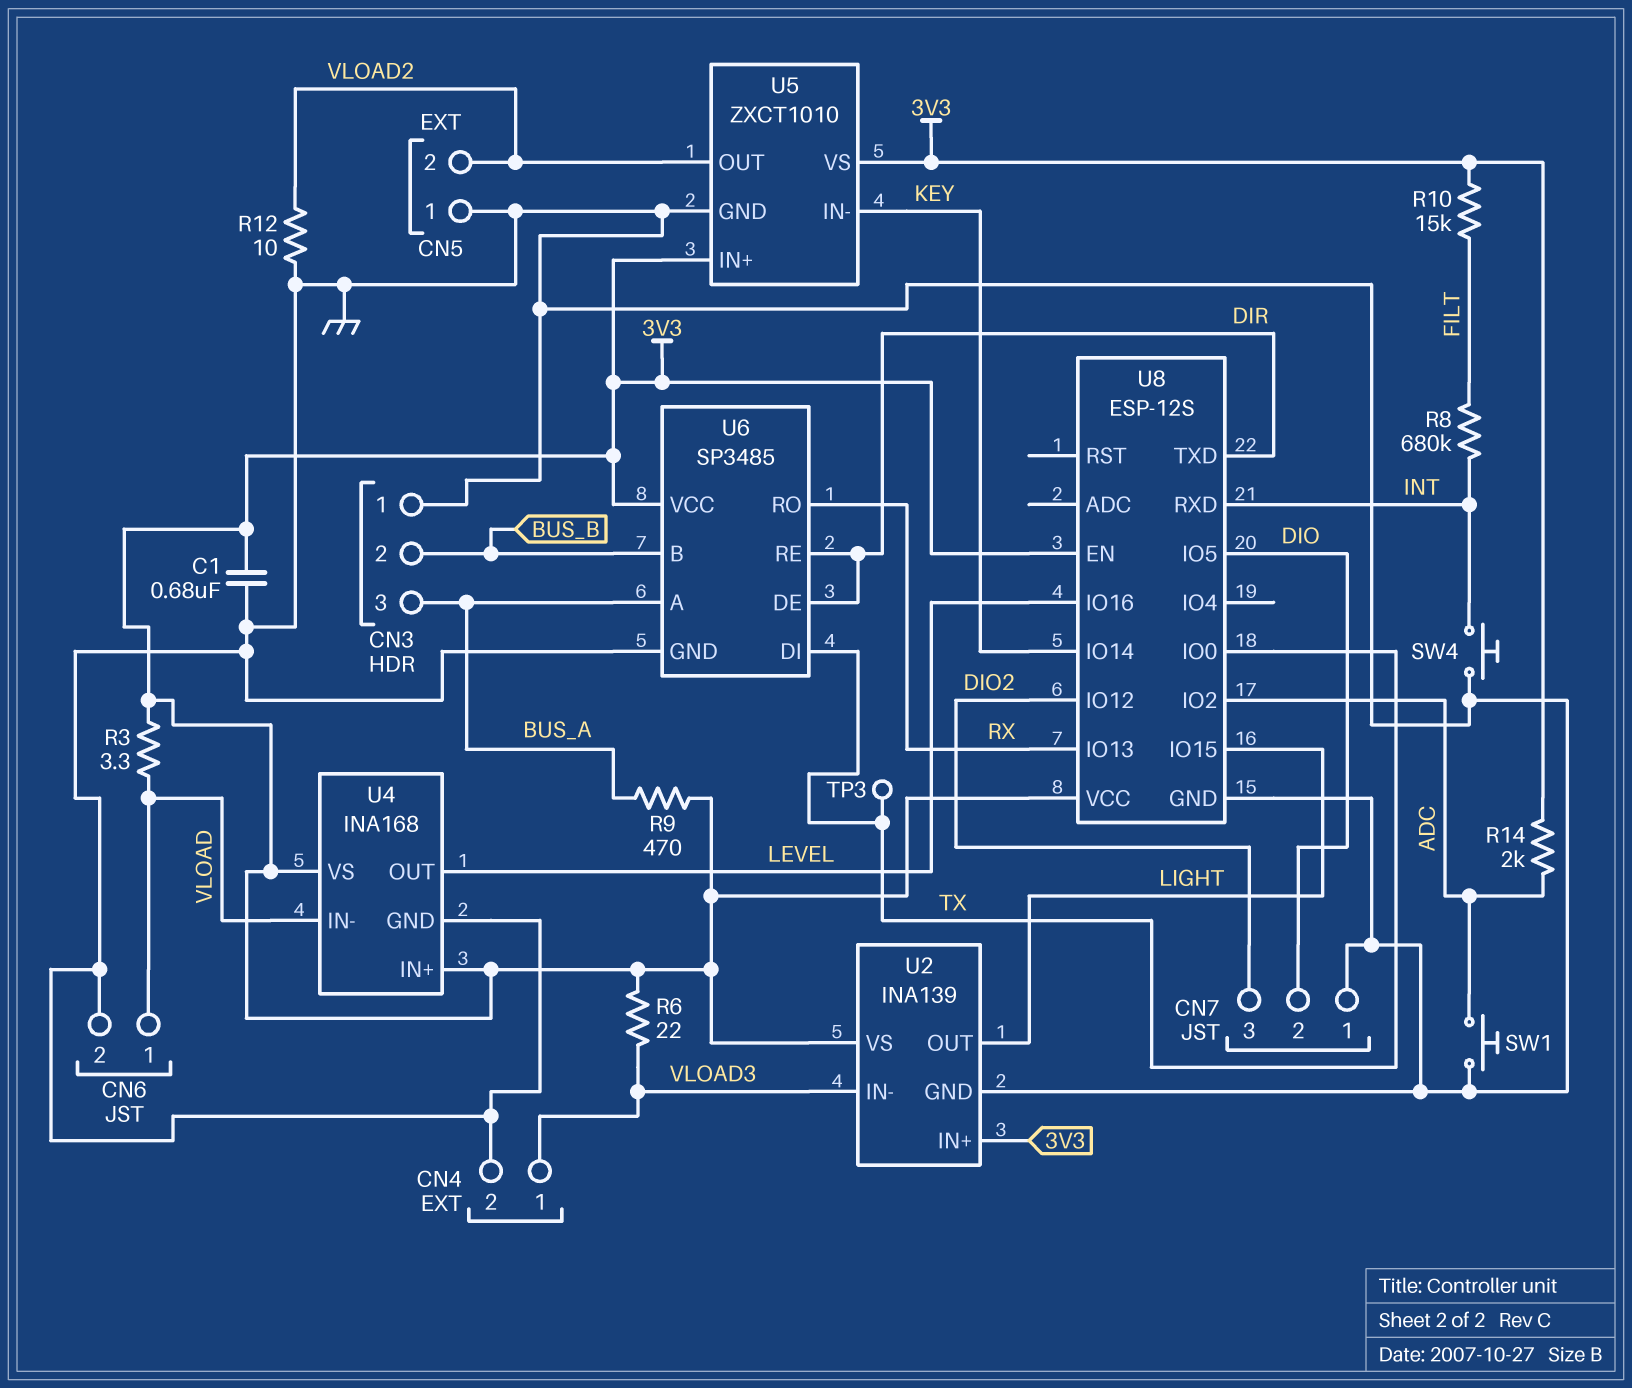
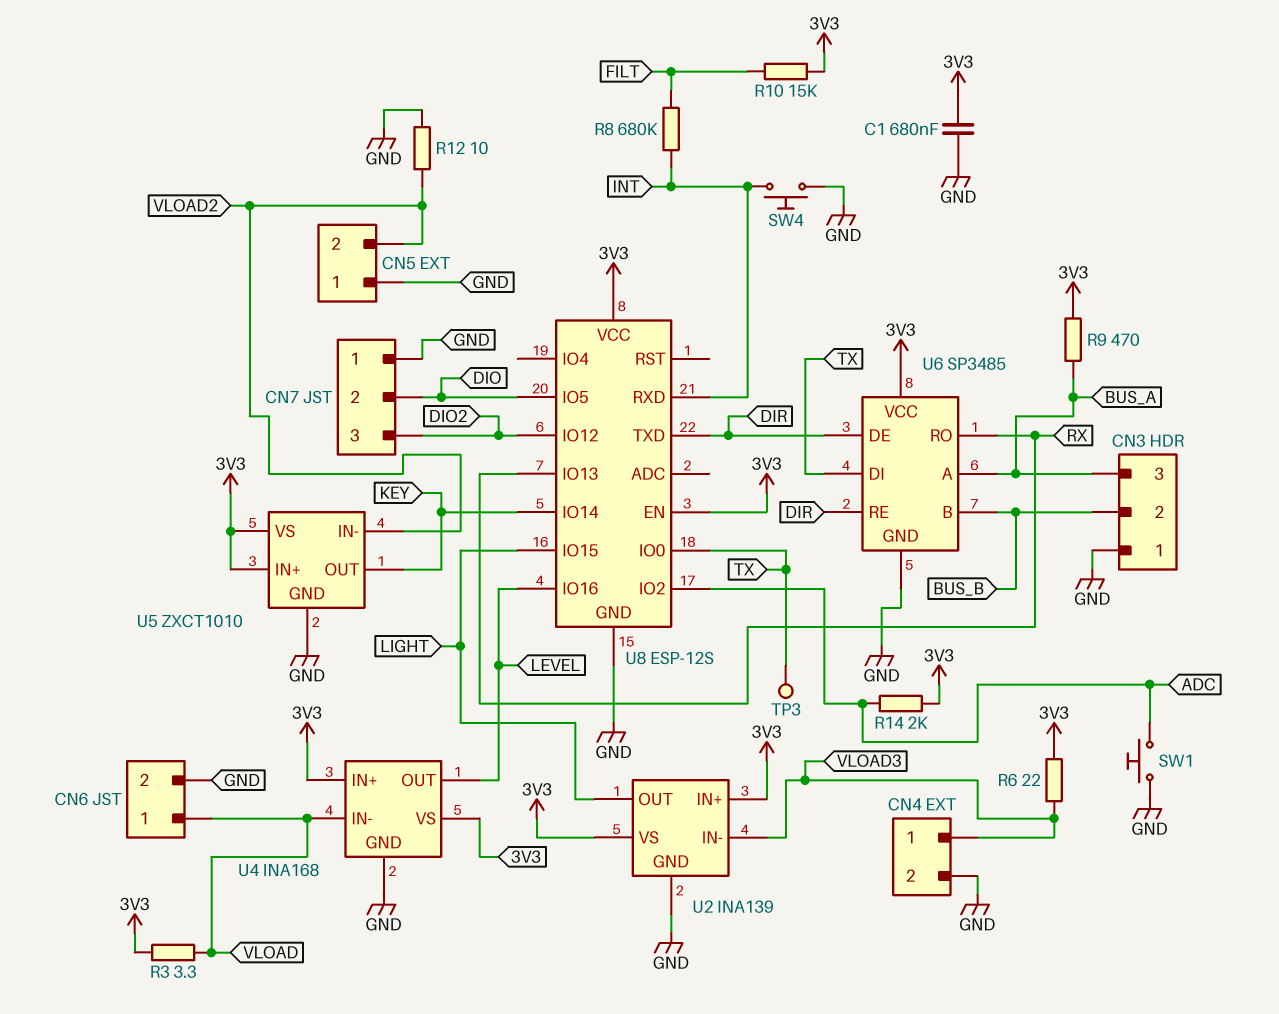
U5 pin IN-: KEY -> VLOAD2
U5 pin OUT: VLOAD2 -> KEY

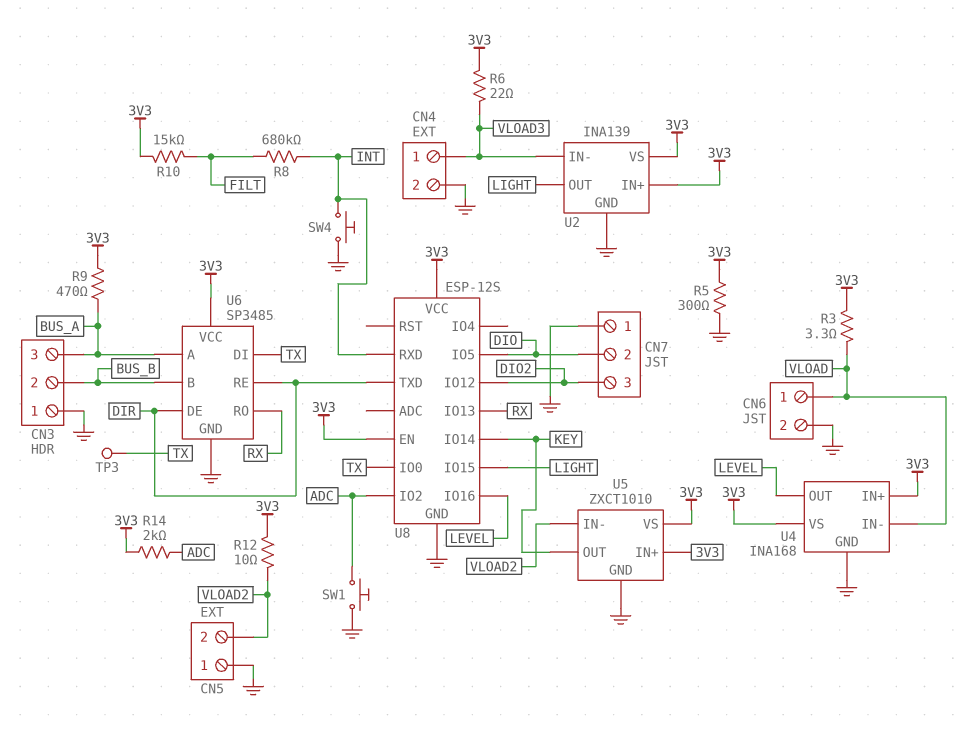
C1: 680nF (3V3, GND) -> none
R5: none -> 300 (3V3, GND)
R12: 10 (GND, VLOAD2) -> 10 (3V3, VLOAD2)

